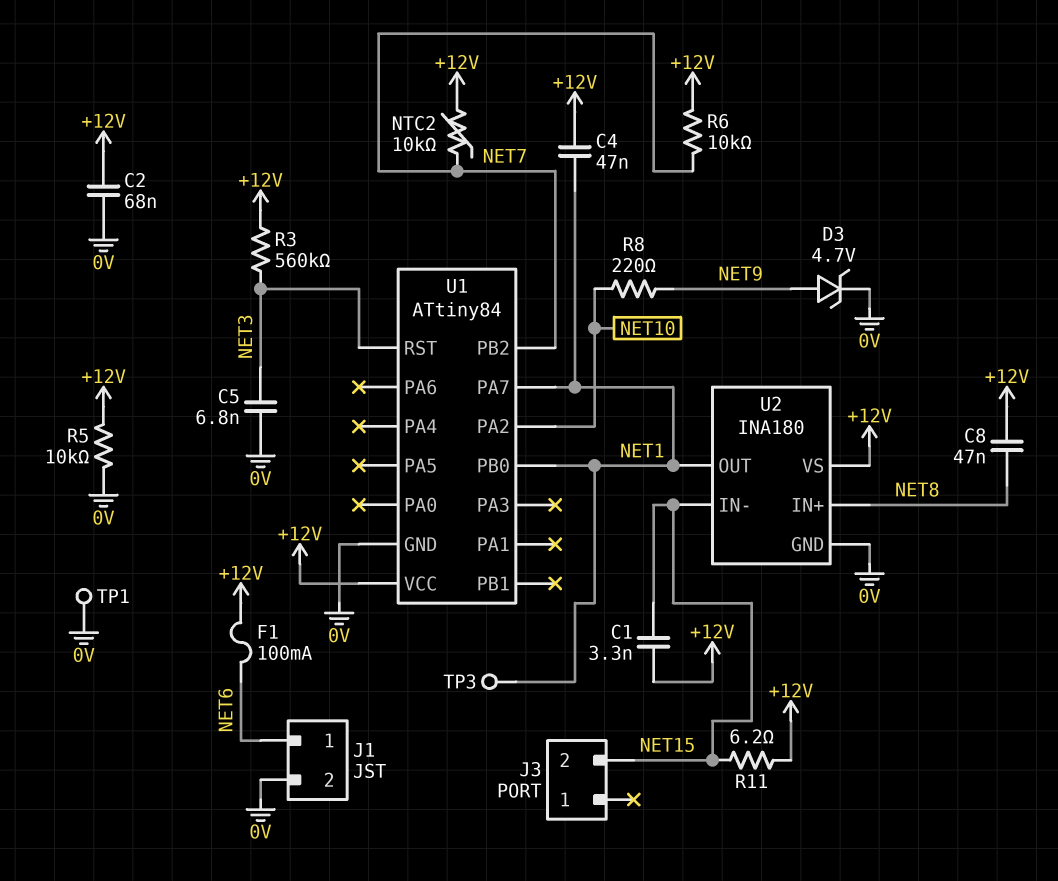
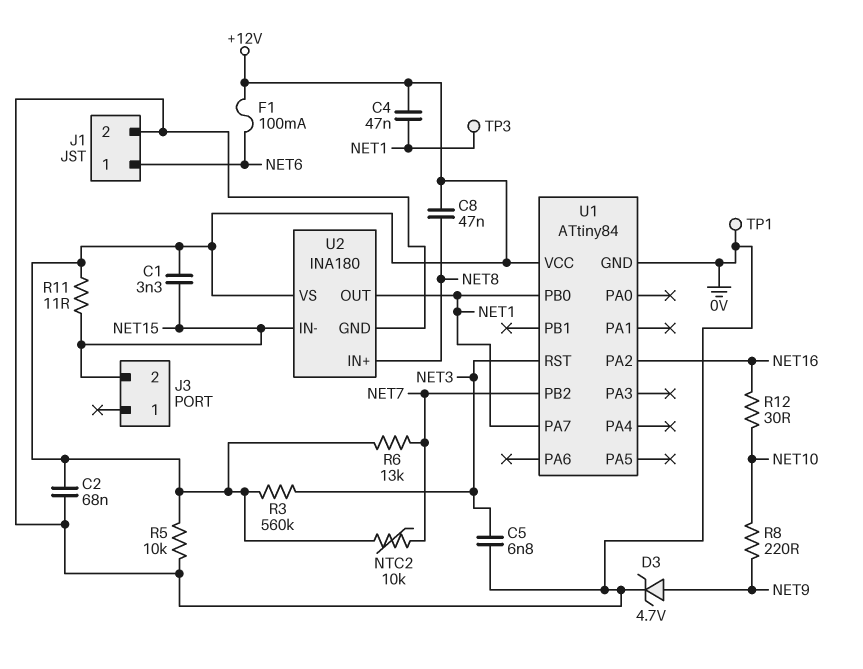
R6: 10k (+12V, NET7) -> 13k (+12V, NET7)
R11: 6.2 (+12V, NET15) -> 11 (+12V, NET15)
R12: none -> 30 (NET10, NET16)
U1 pin PA2: NET10 -> NET16

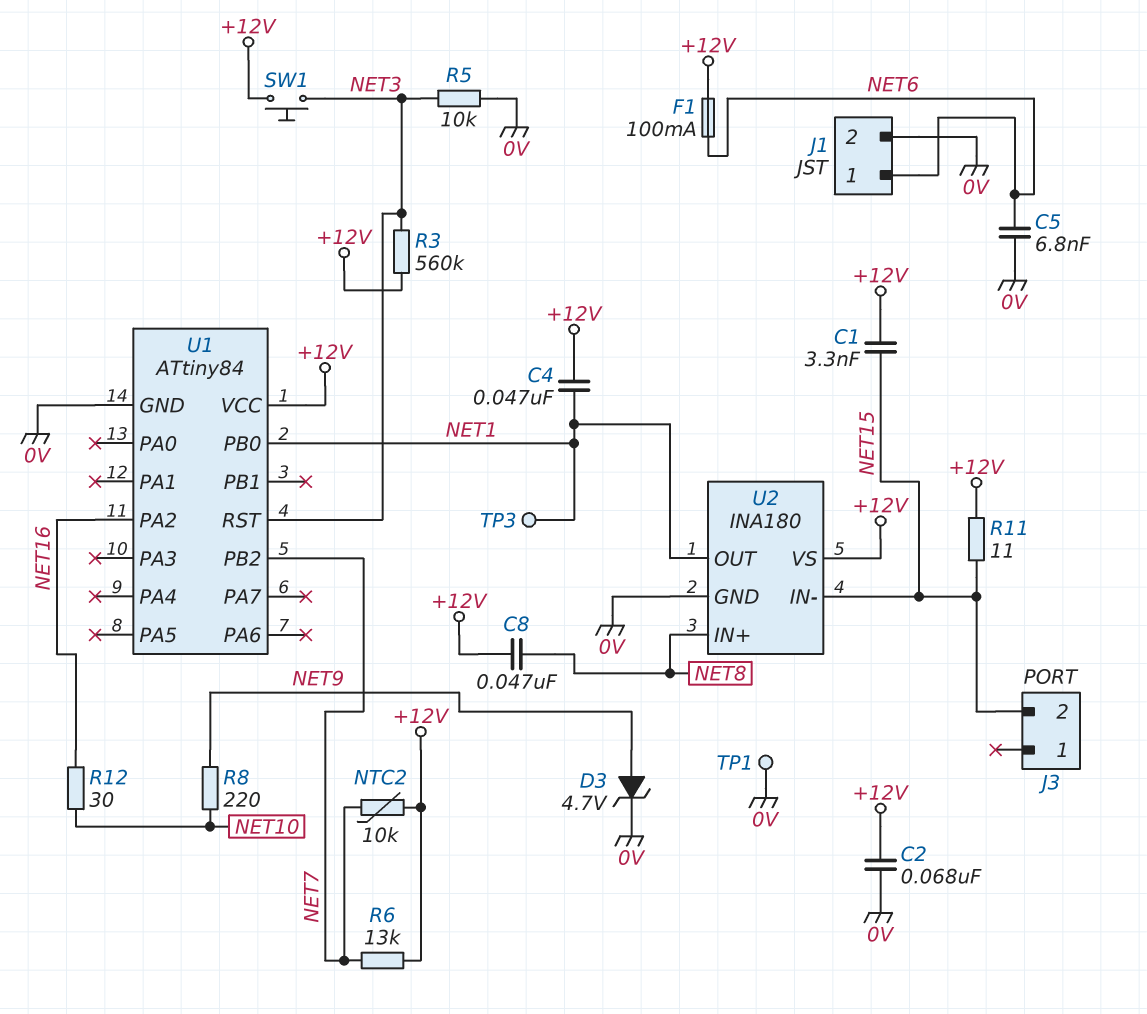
C5: 6.8nF (0V, NET3) -> 6.8nF (0V, NET6)
R5: 10k (+12V, 0V) -> 10k (0V, NET3)
SW1: none -> button (+12V, NET3)
U1 pin PA7: NET1 -> none

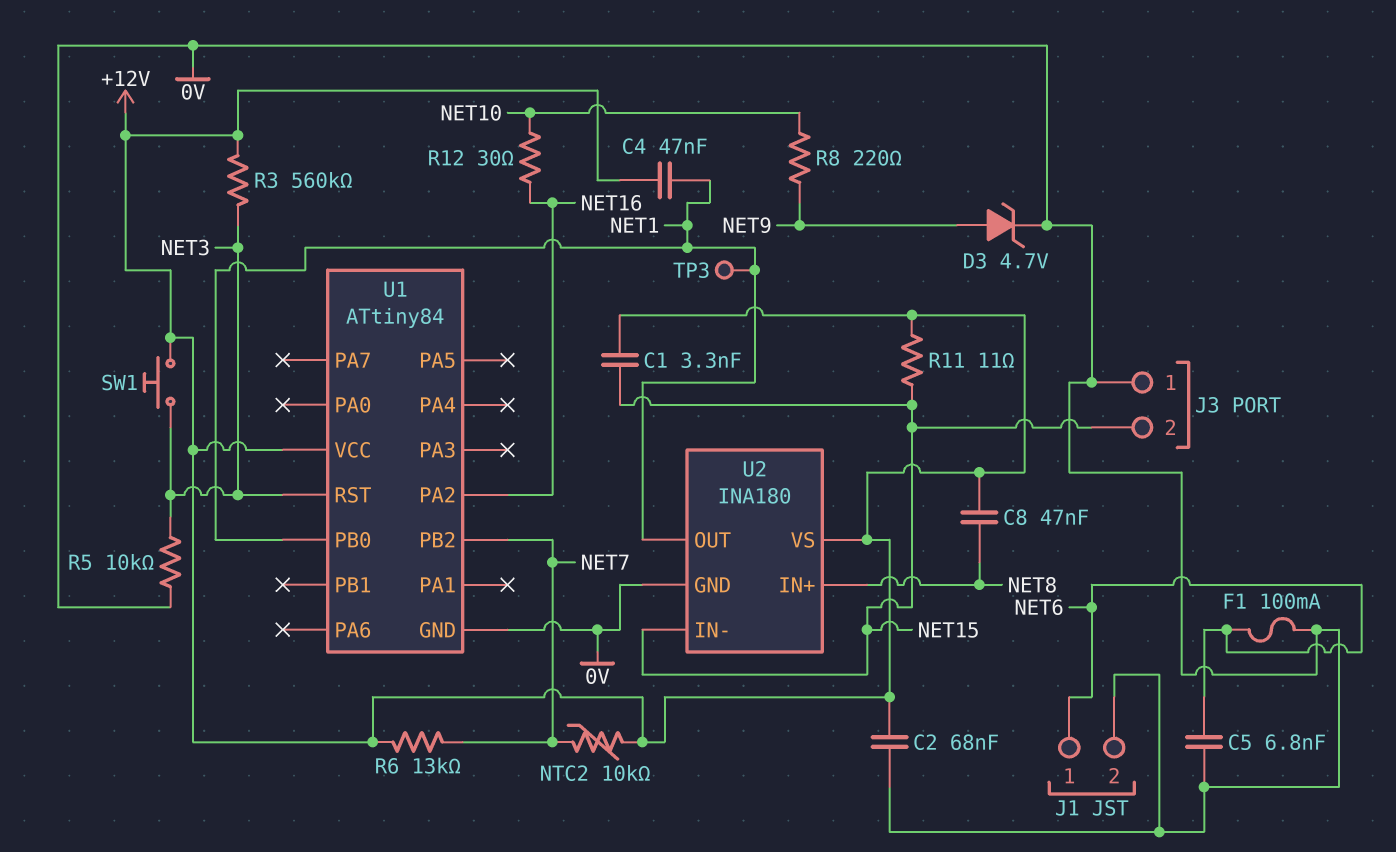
F1: 100mA (+12V, NET6) -> 100mA (0V, NET6)
J3 pin 1: none -> 0V
TP1: test point (0V) -> none

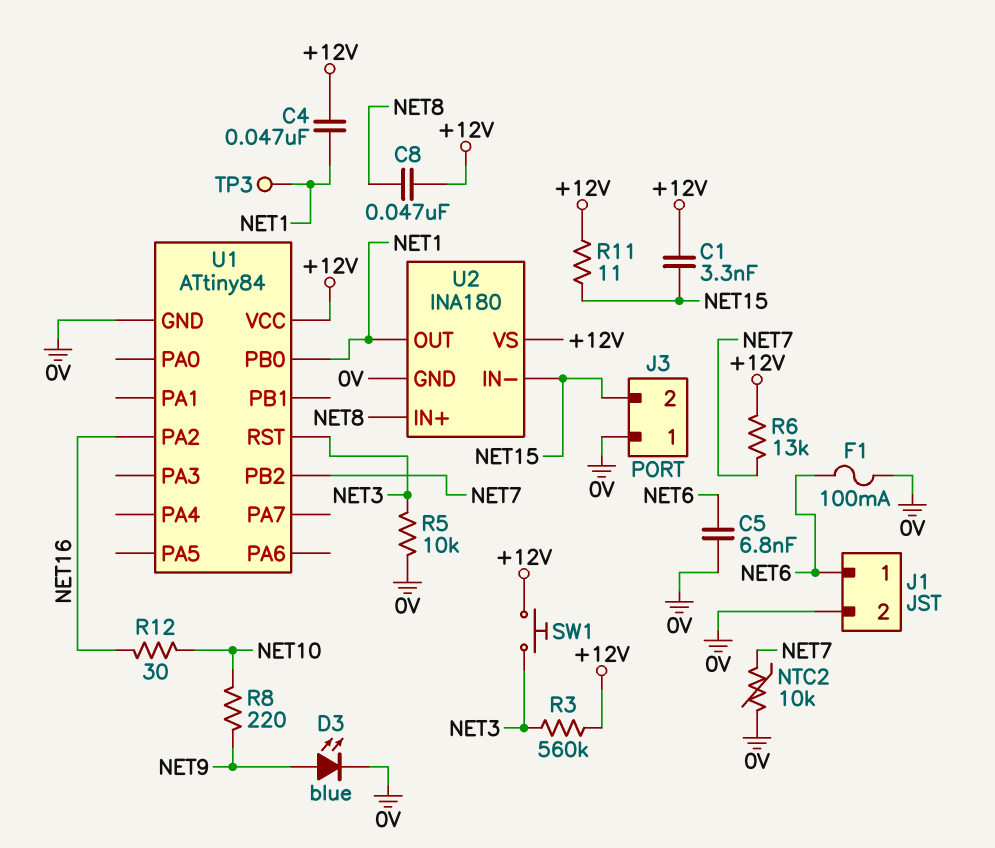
C2: 68nF (+12V, 0V) -> none
D3: zener 4.7V (A NET9, K 0V) -> LED blue (A NET9, K 0V)
NTC2: 10k (+12V, NET7) -> 10k (0V, NET7)

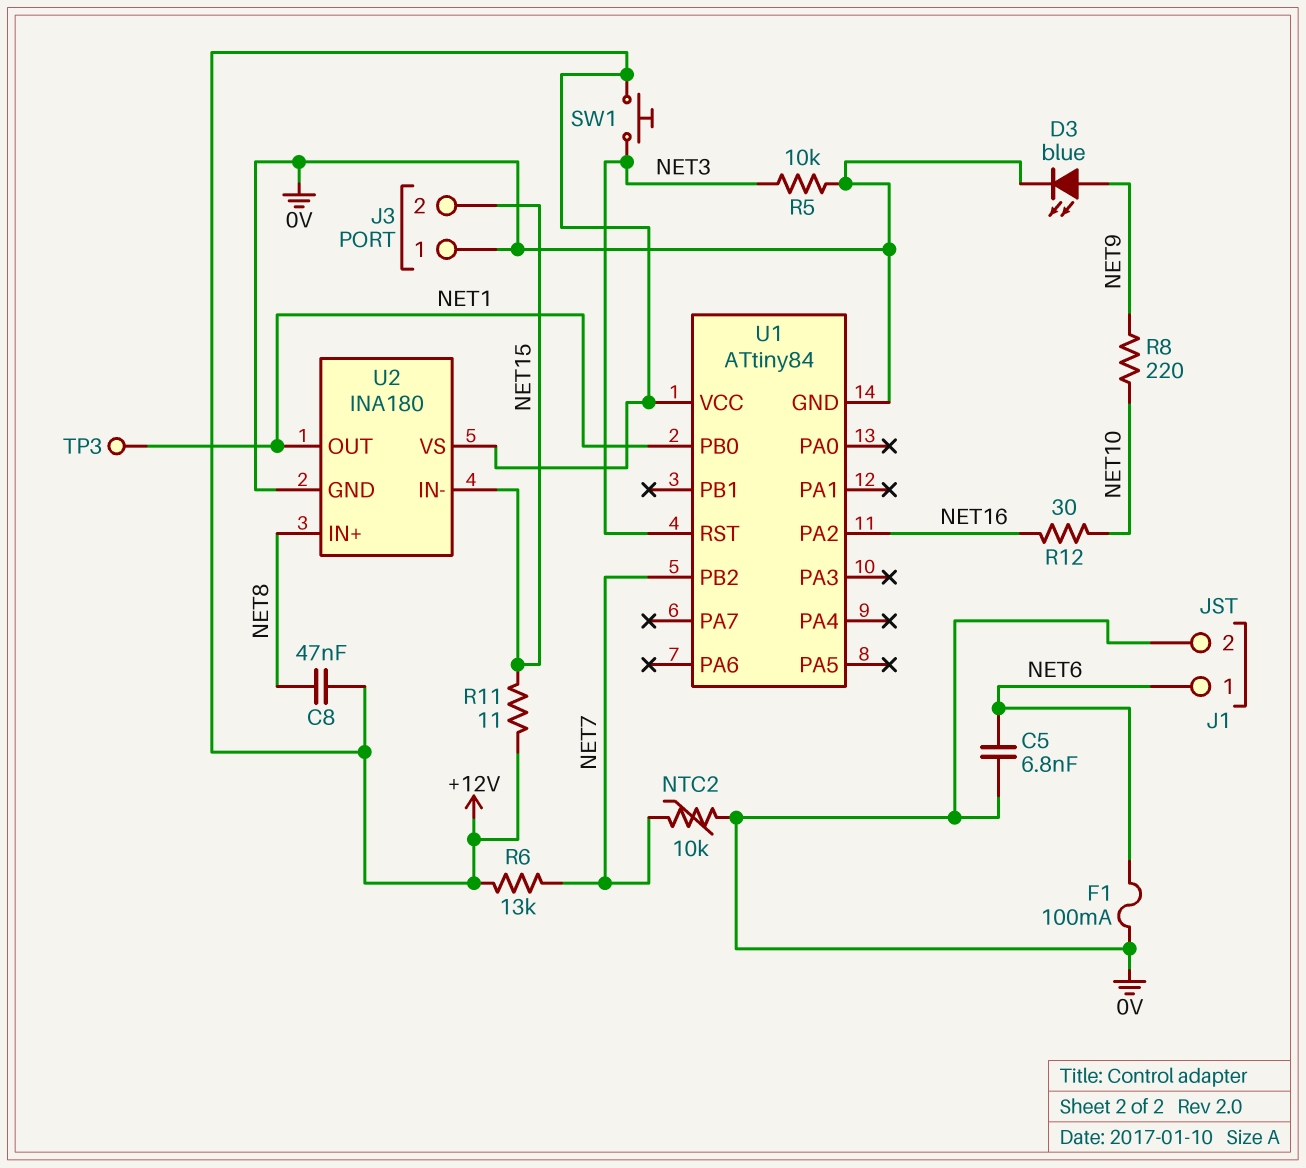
C1: 3.3nF (+12V, NET15) -> none
C4: 47nF (+12V, NET1) -> none
R3: 560k (+12V, NET3) -> none

